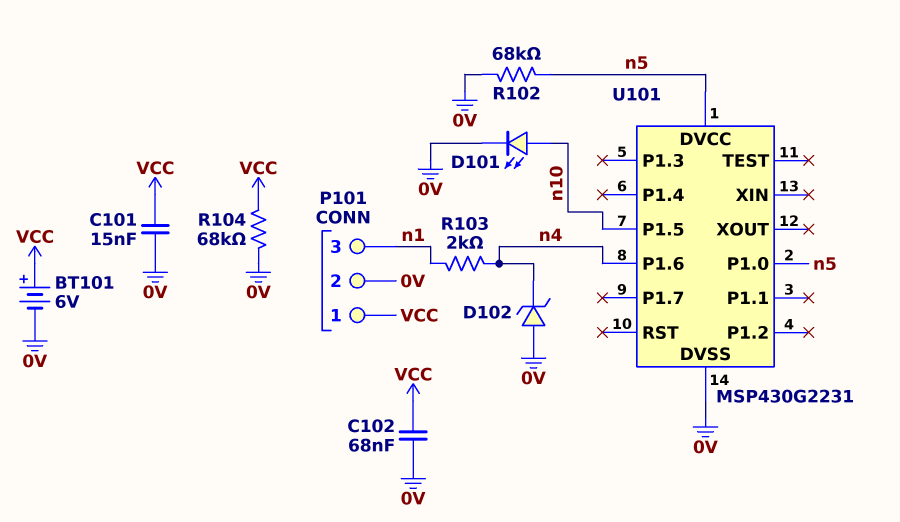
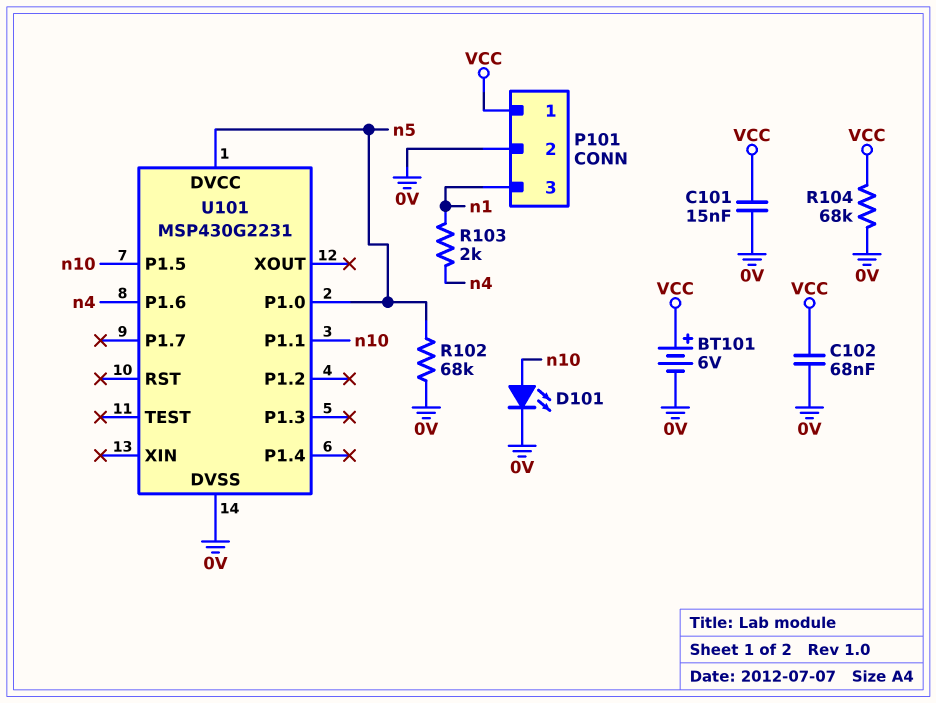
D102: zener (A 0V, K n4) -> none
U101 pin P1.1: none -> n10

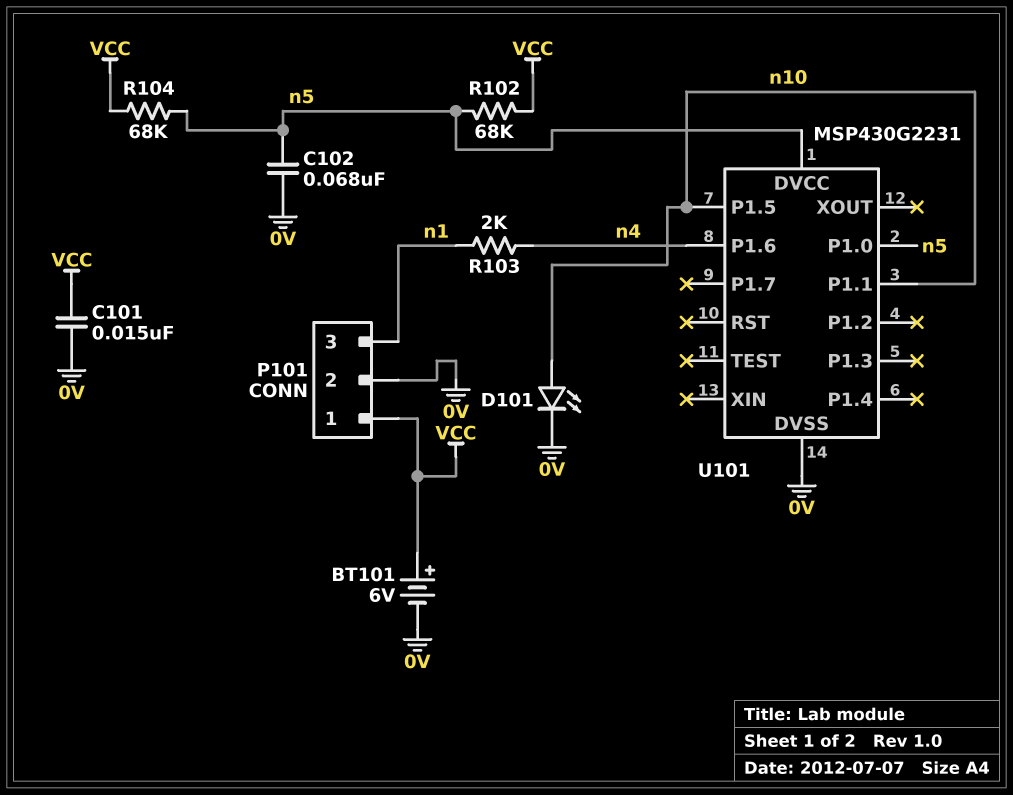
C102: 68nF (0V, VCC) -> 68nF (0V, n5)
R102: 68k (0V, n5) -> 68k (VCC, n5)
R104: 68k (0V, VCC) -> 68k (VCC, n5)

